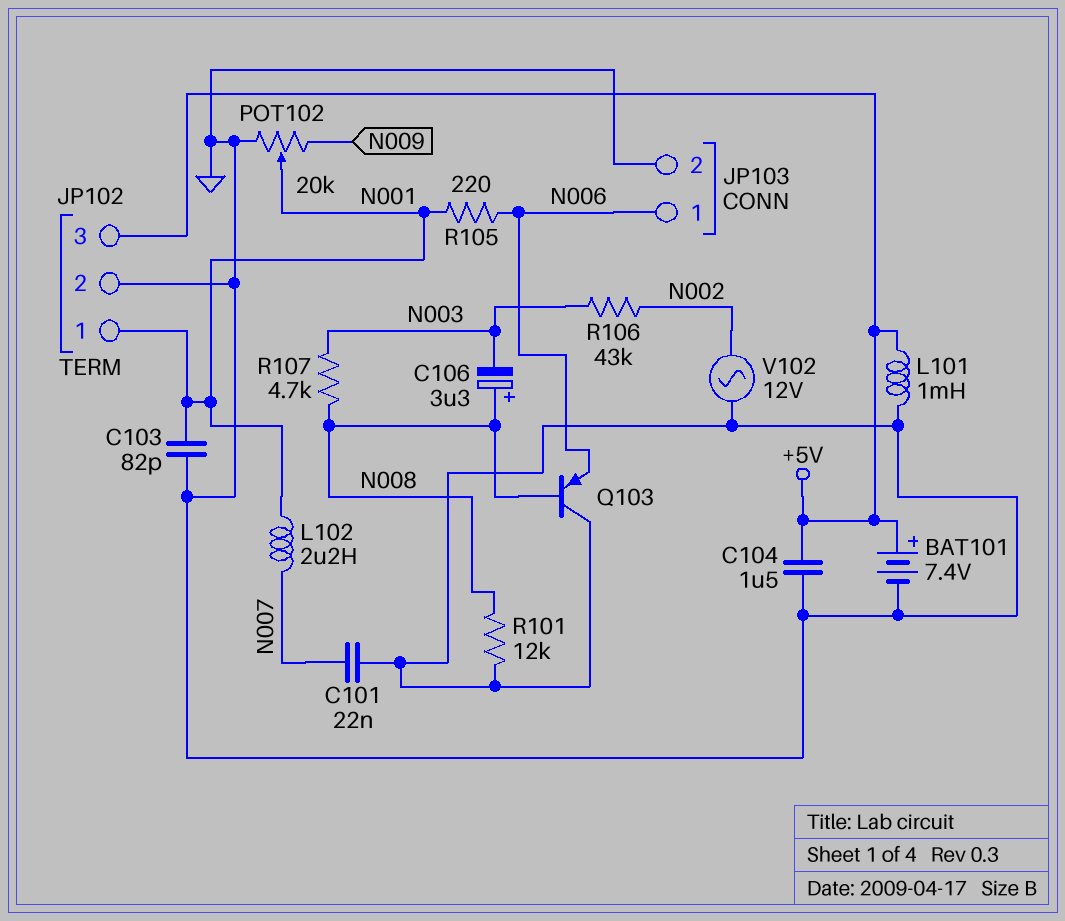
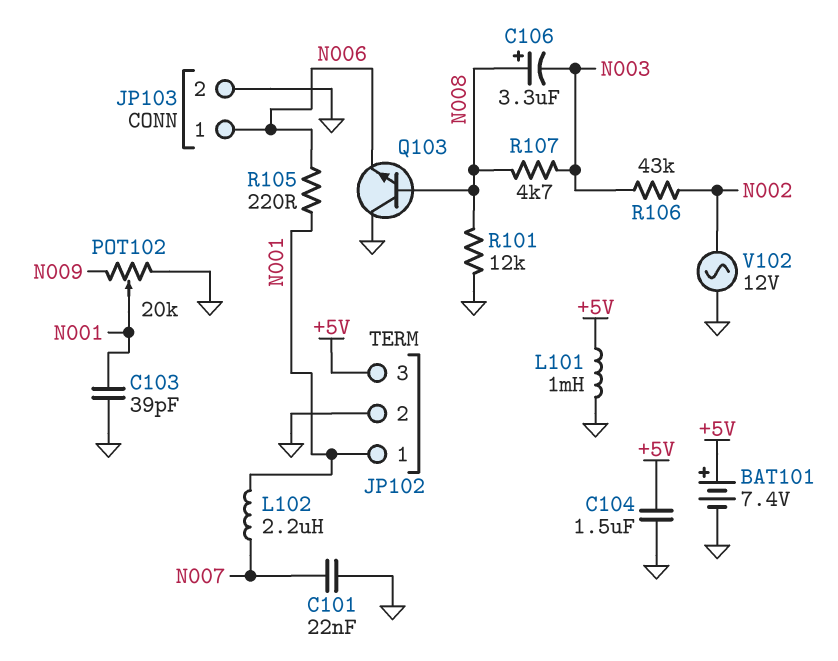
C103: 82pF (GND, N001) -> 39pF (GND, N001)
Q103: PNP (B N008, C GND, E N006) -> NPN (B N008, C GND, E N006)

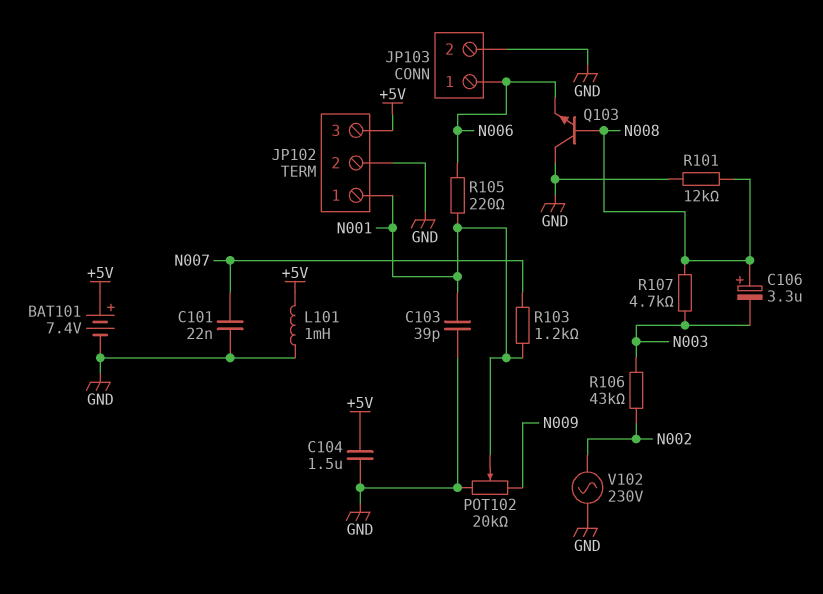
L102: 2.2uH (N001, N007) -> none
R103: none -> 1.2k (N001, N007)
V102: AC 12V (GND, N002) -> AC 230V (GND, N002)

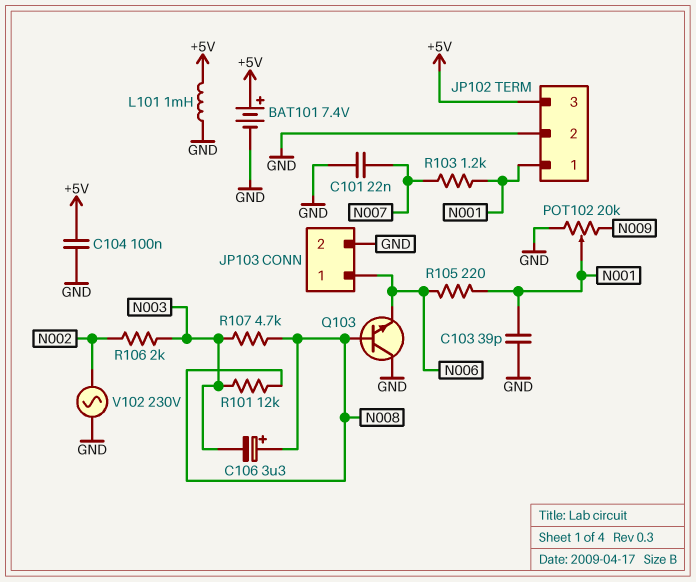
C104: 1.5uF (+5V, GND) -> 100nF (+5V, GND)
R101: 12k (GND, N008) -> 12k (N003, N008)
R106: 43k (N002, N003) -> 2k (N002, N003)

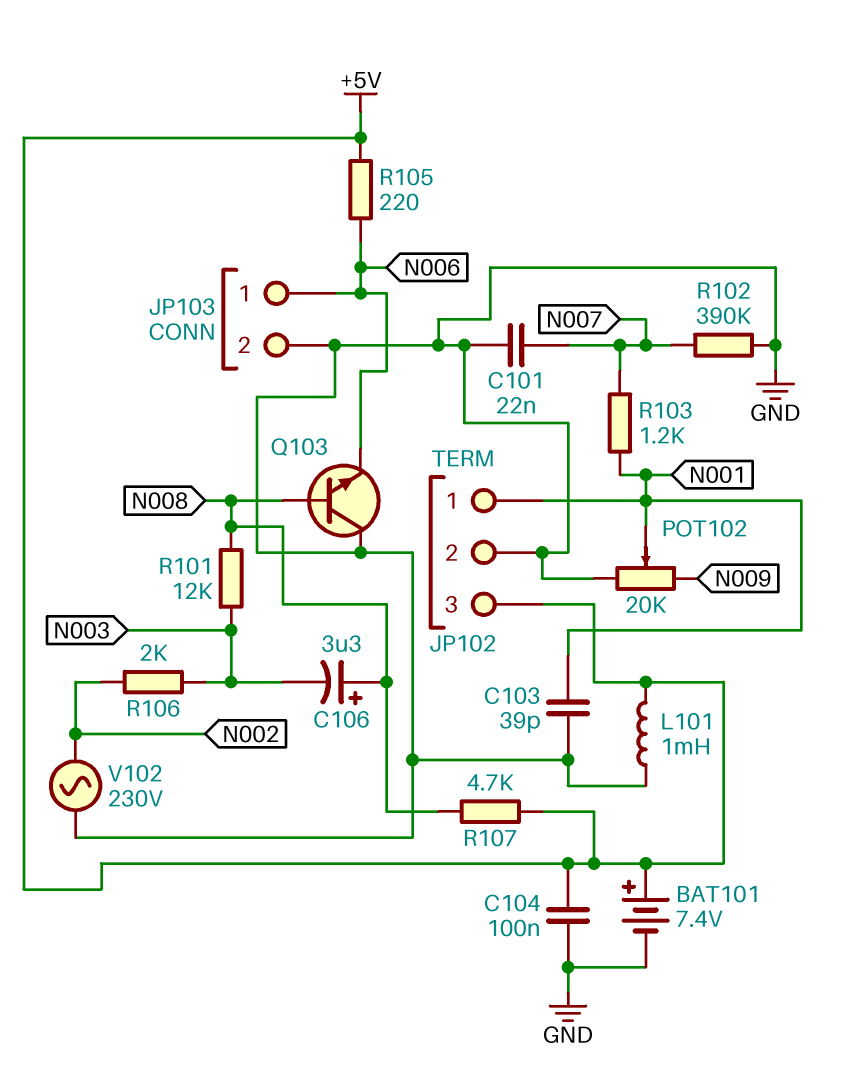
R102: none -> 390k (GND, N007)
R105: 220 (N001, N006) -> 220 (+5V, N006)
R107: 4.7k (N003, N008) -> 4.7k (+5V, N008)

